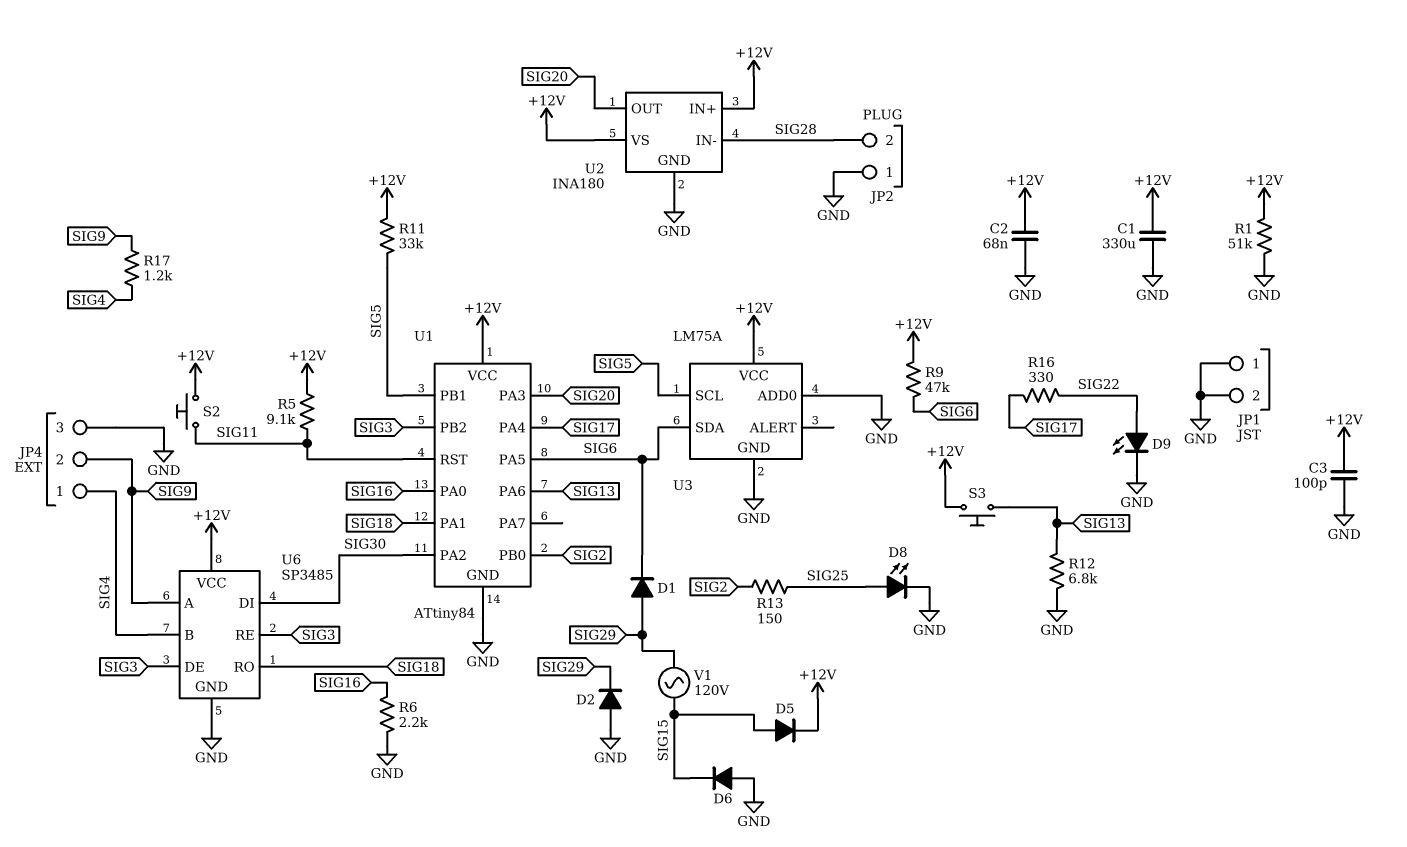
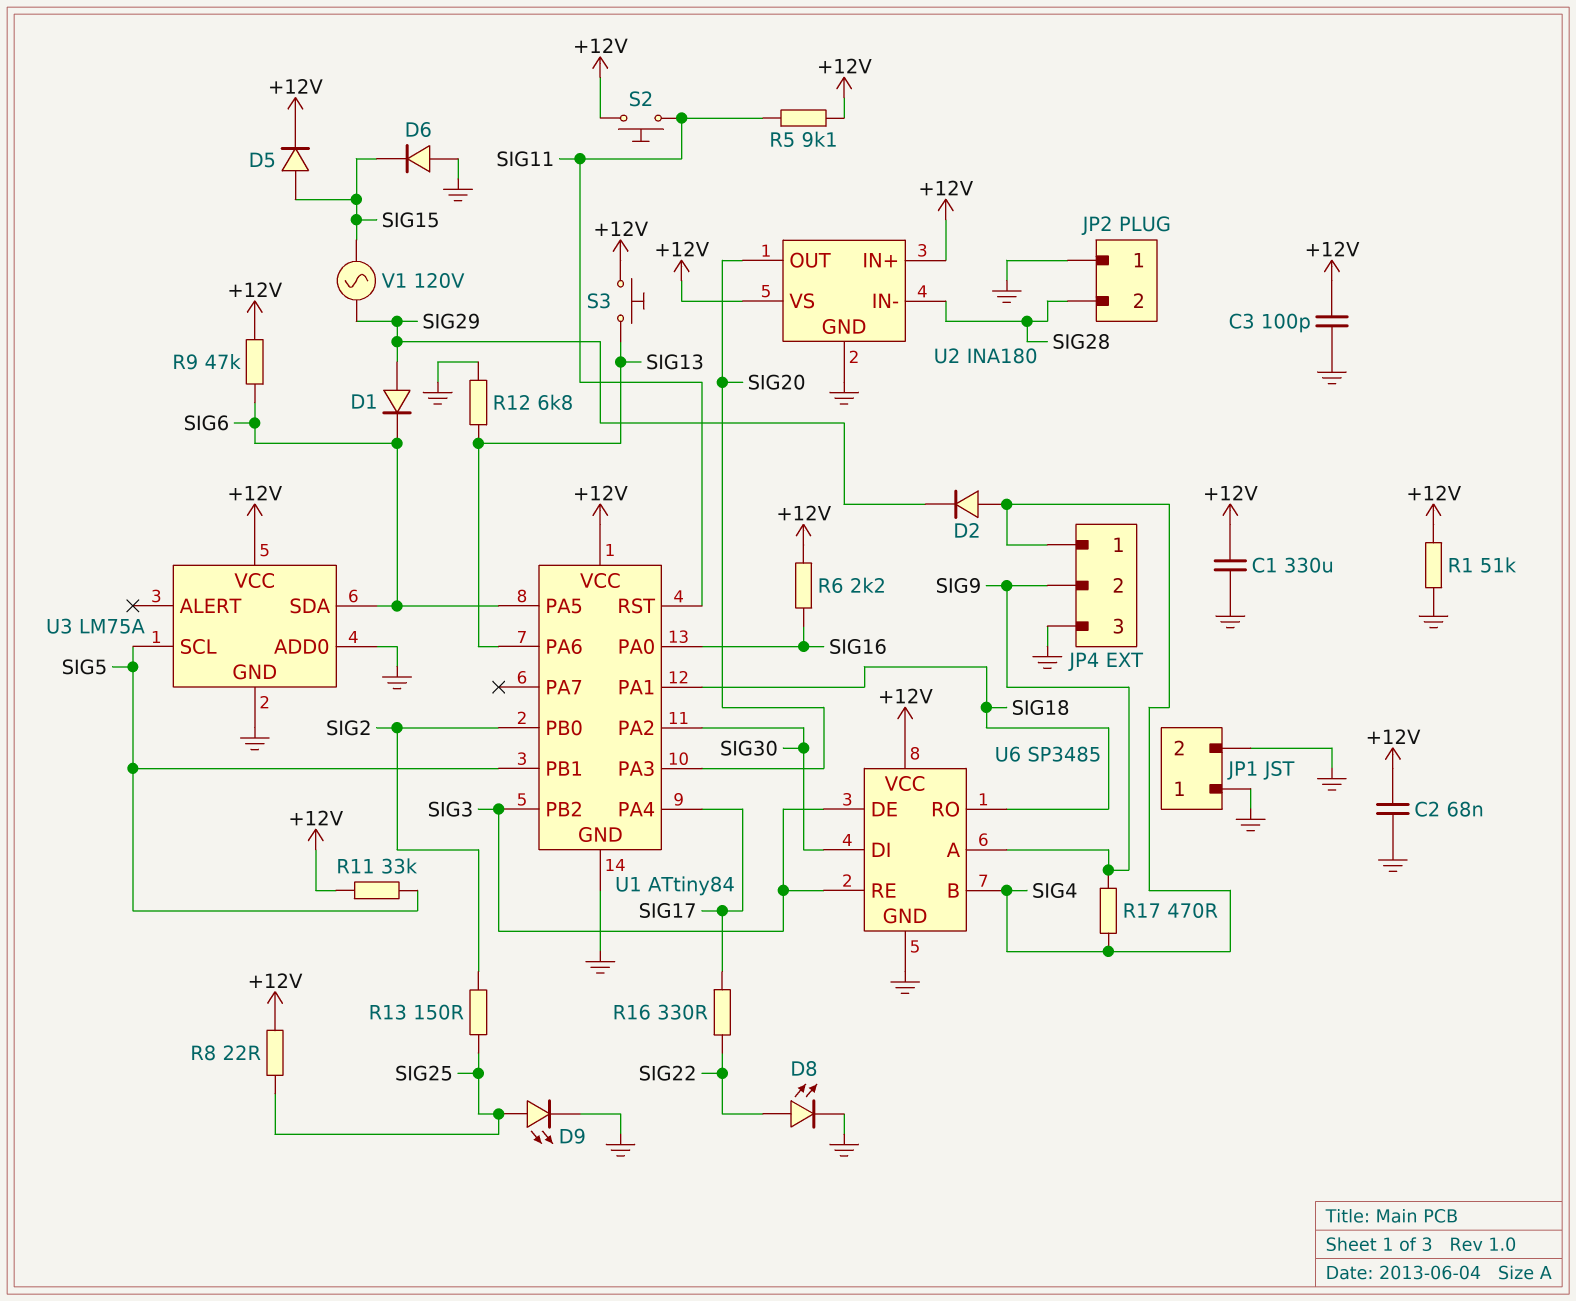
D2: diode (A GND, K SIG29) -> diode (A SIG4, K SIG29)
D8: LED (A SIG25, K GND) -> LED (A SIG22, K GND)
D9: LED (A SIG22, K GND) -> LED (A SIG25, K GND)
R6: 2.2k (GND, SIG16) -> 2.2k (+12V, SIG16)
R8: none -> 22 (+12V, SIG25)
R17: 1.2k (SIG4, SIG9) -> 470 (SIG4, SIG9)

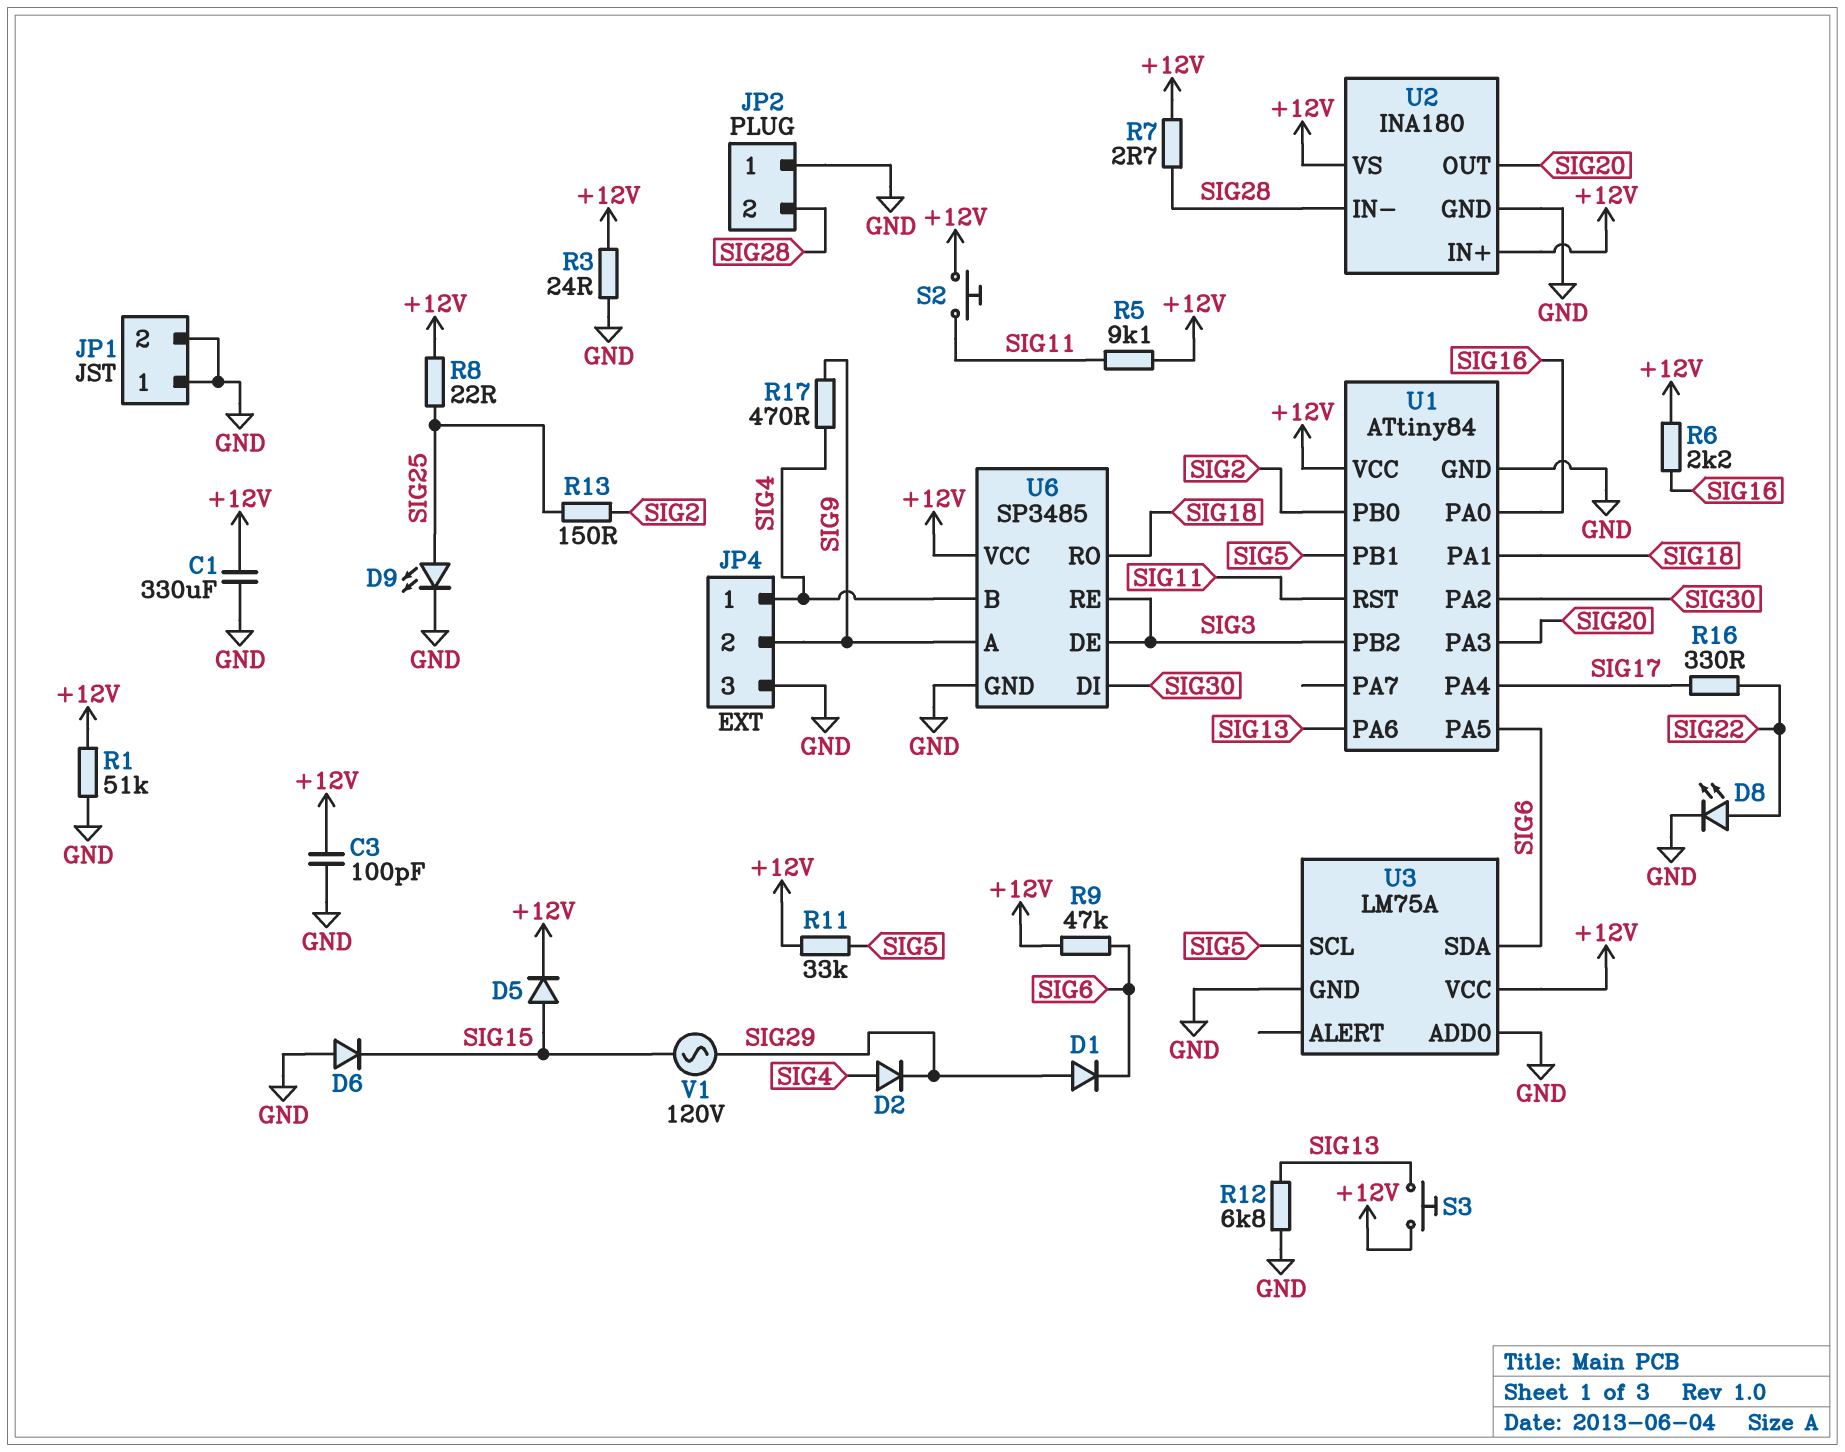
C2: 68nF (+12V, GND) -> none
R3: none -> 24 (+12V, GND)
R7: none -> 2.7 (+12V, SIG28)

